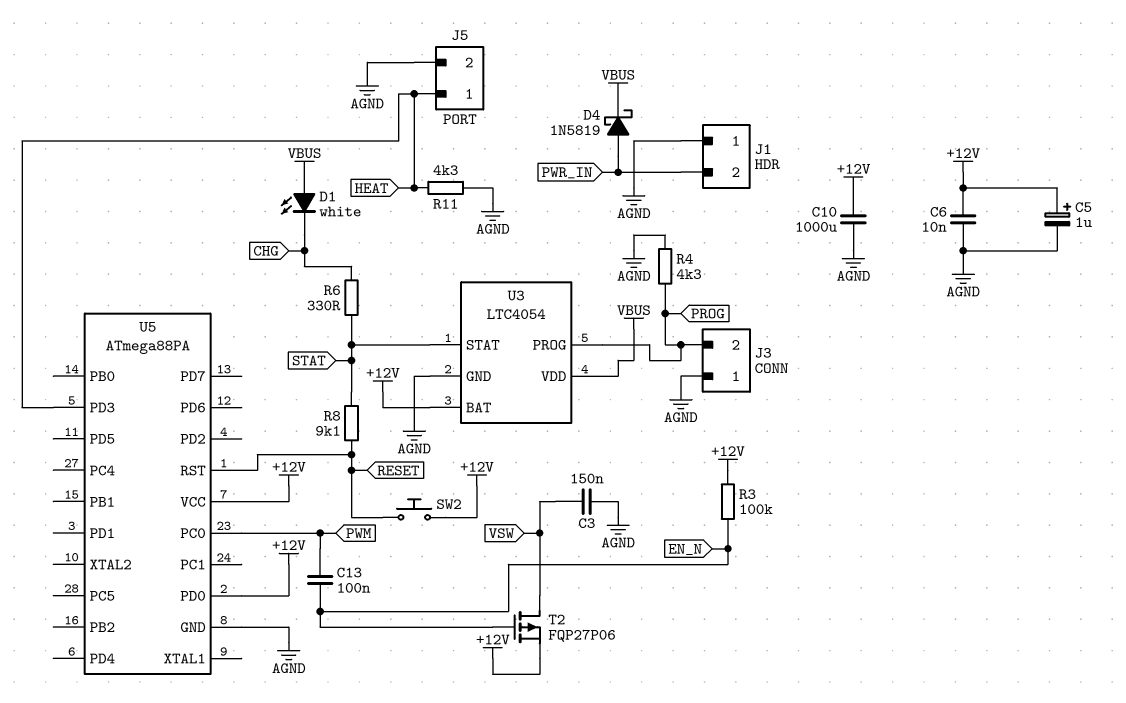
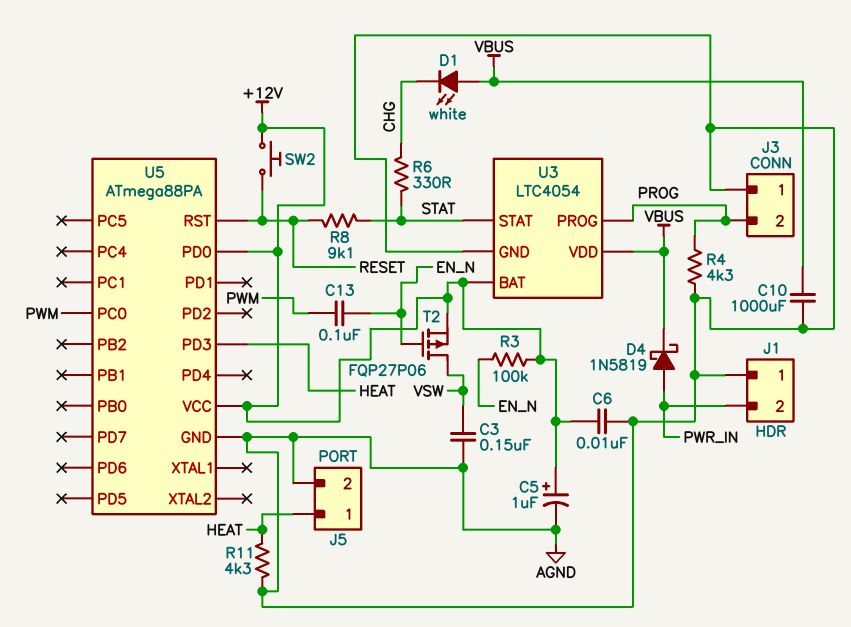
C10: 1000uF (+12V, AGND) -> 1000uF (AGND, VBUS)

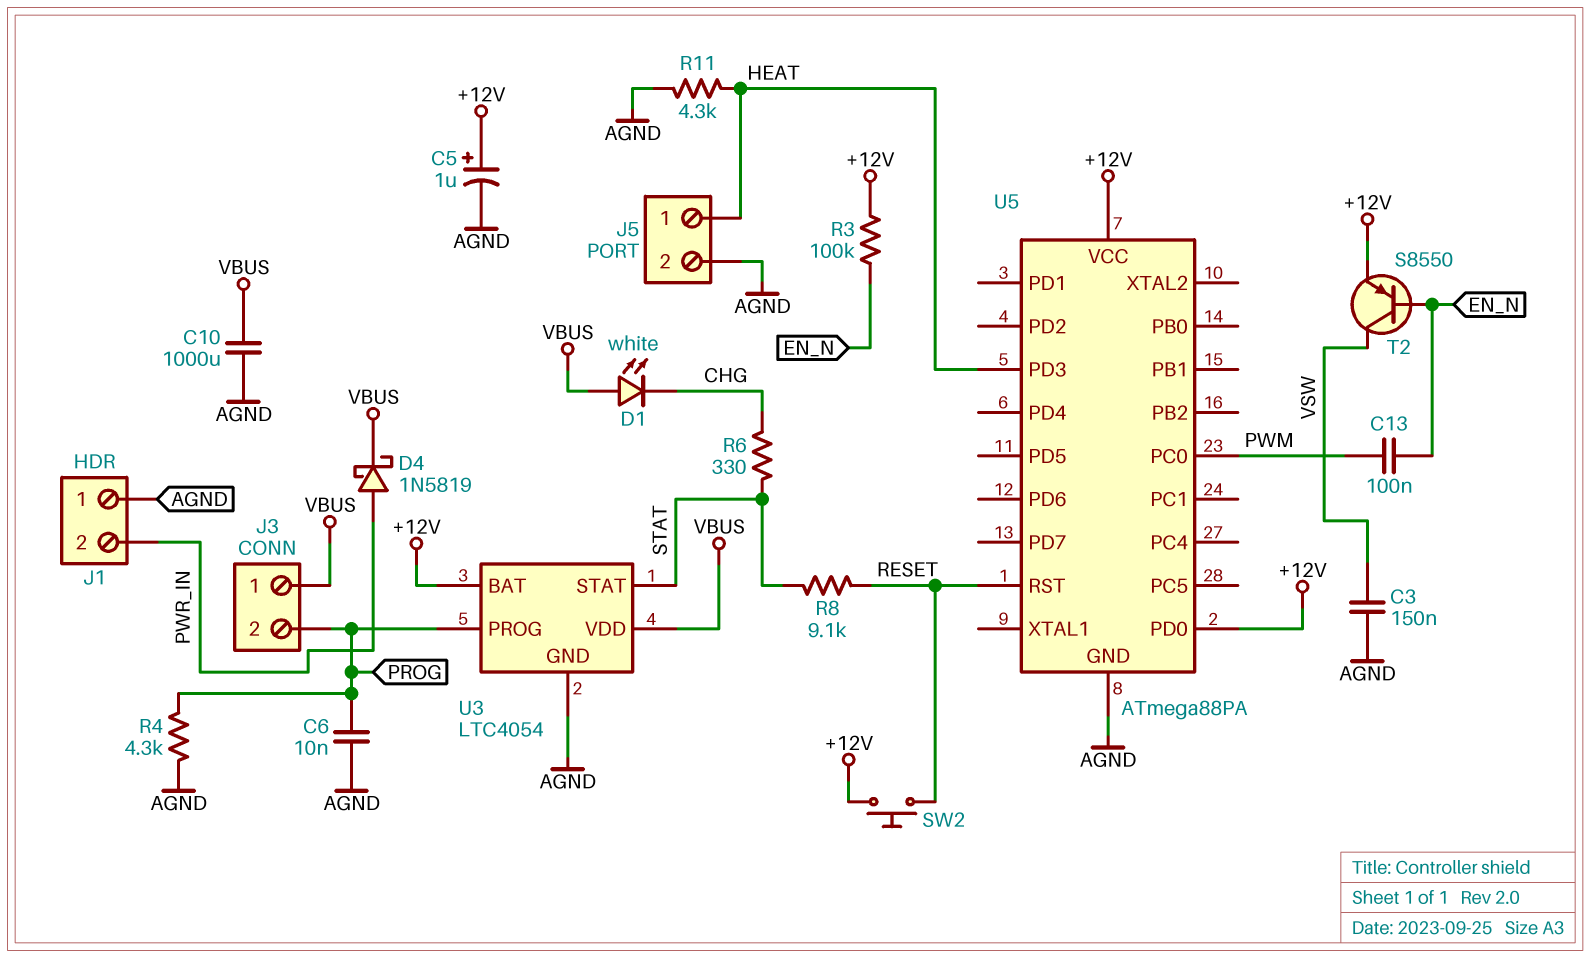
C6: 10nF (+12V, AGND) -> 10nF (AGND, PROG)
J3 pin 1: AGND -> VBUS
T2: PMOS FQP27P06 (G EN_N, D VSW, S +12V) -> PNP S8550 (B EN_N, C VSW, E +12V)

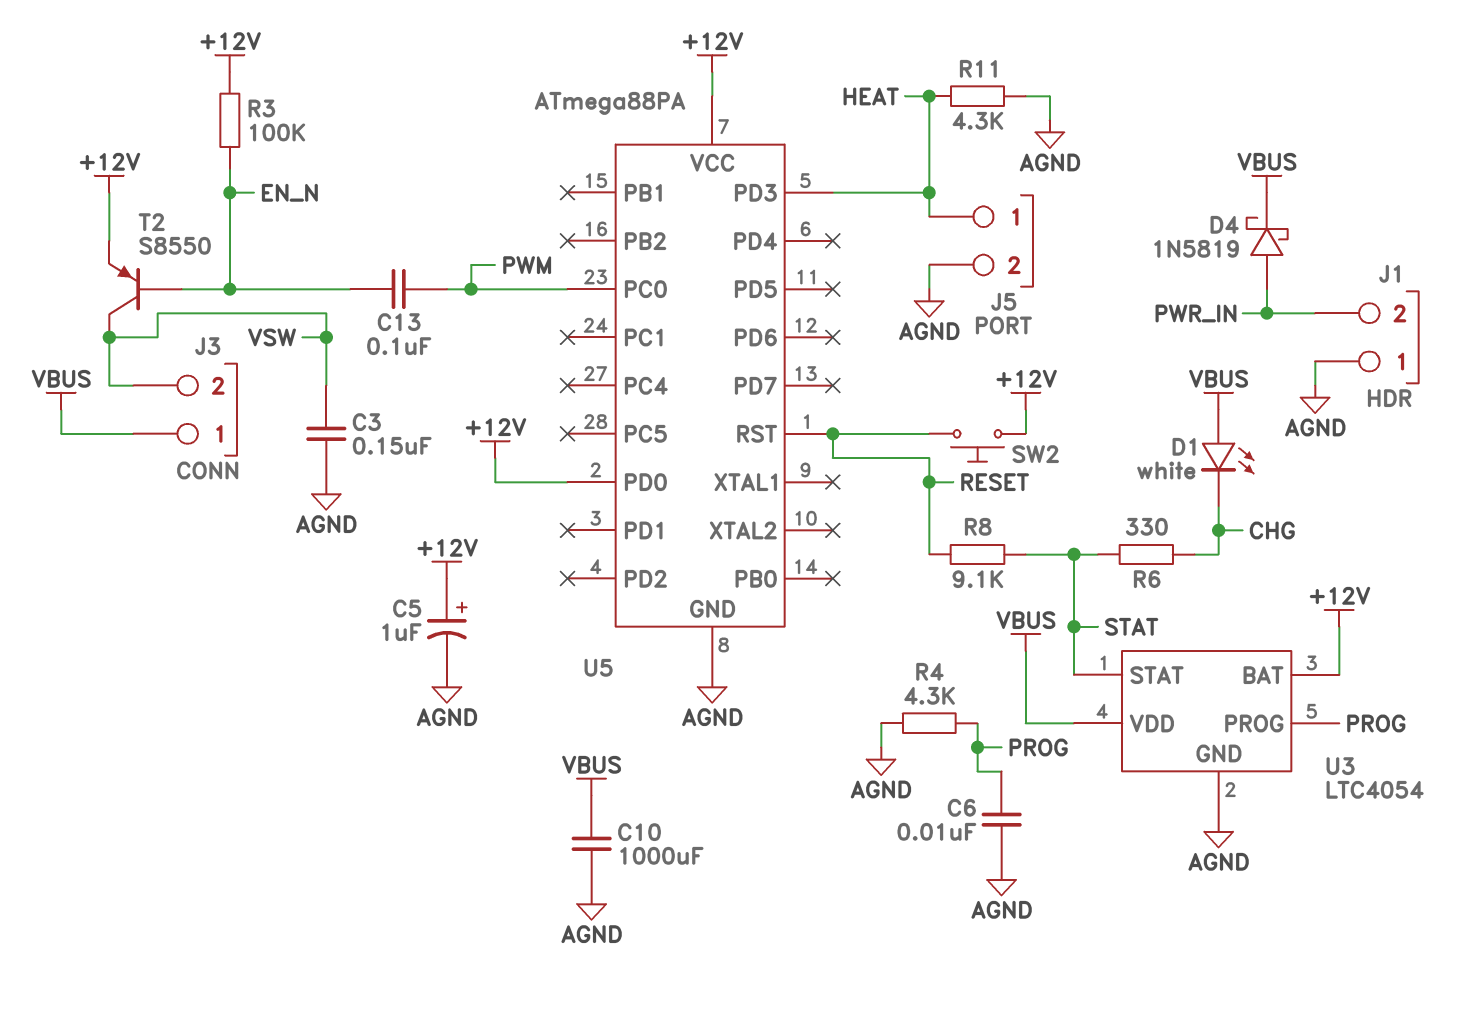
J3 pin 2: PROG -> VSW

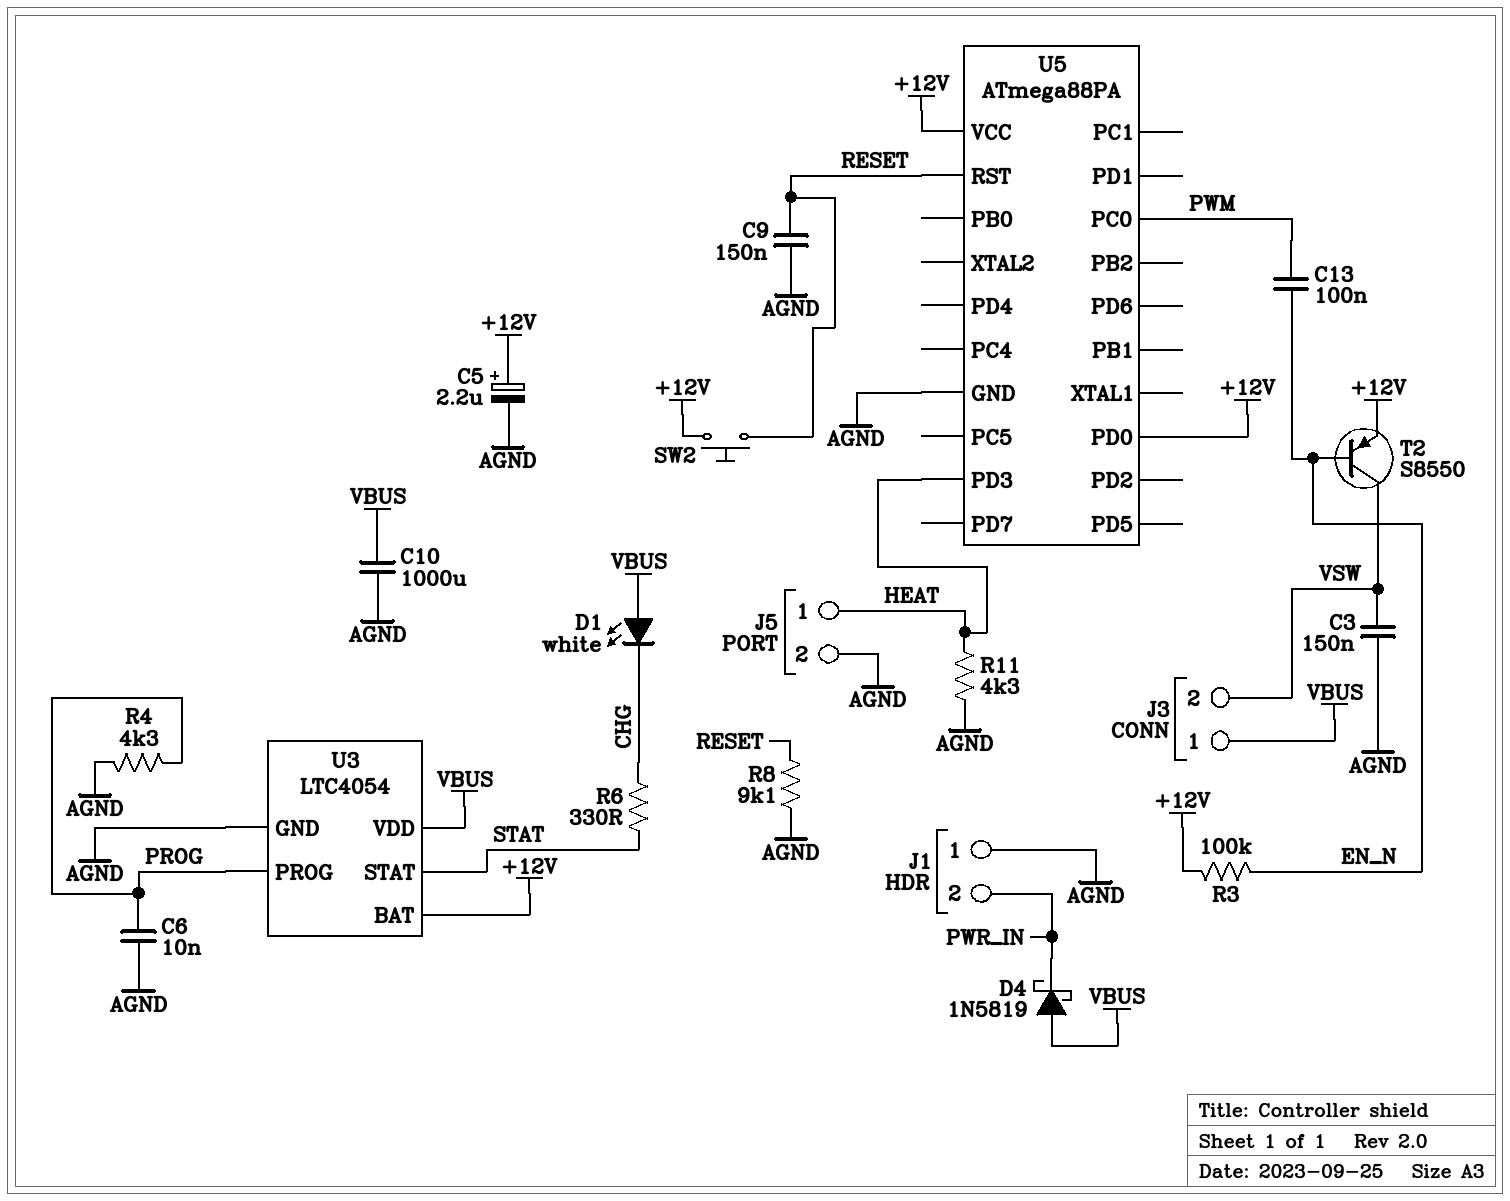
C5: 1uF (plus +12V, minus AGND) -> 2.2uF (plus +12V, minus AGND)
C9: none -> 150nF (AGND, RESET)
D4: schottky 1N5819 (A PWR_IN, K VBUS) -> schottky 1N5819 (A VBUS, K PWR_IN)
R8: 9.1k (RESET, STAT) -> 9.1k (AGND, RESET)

